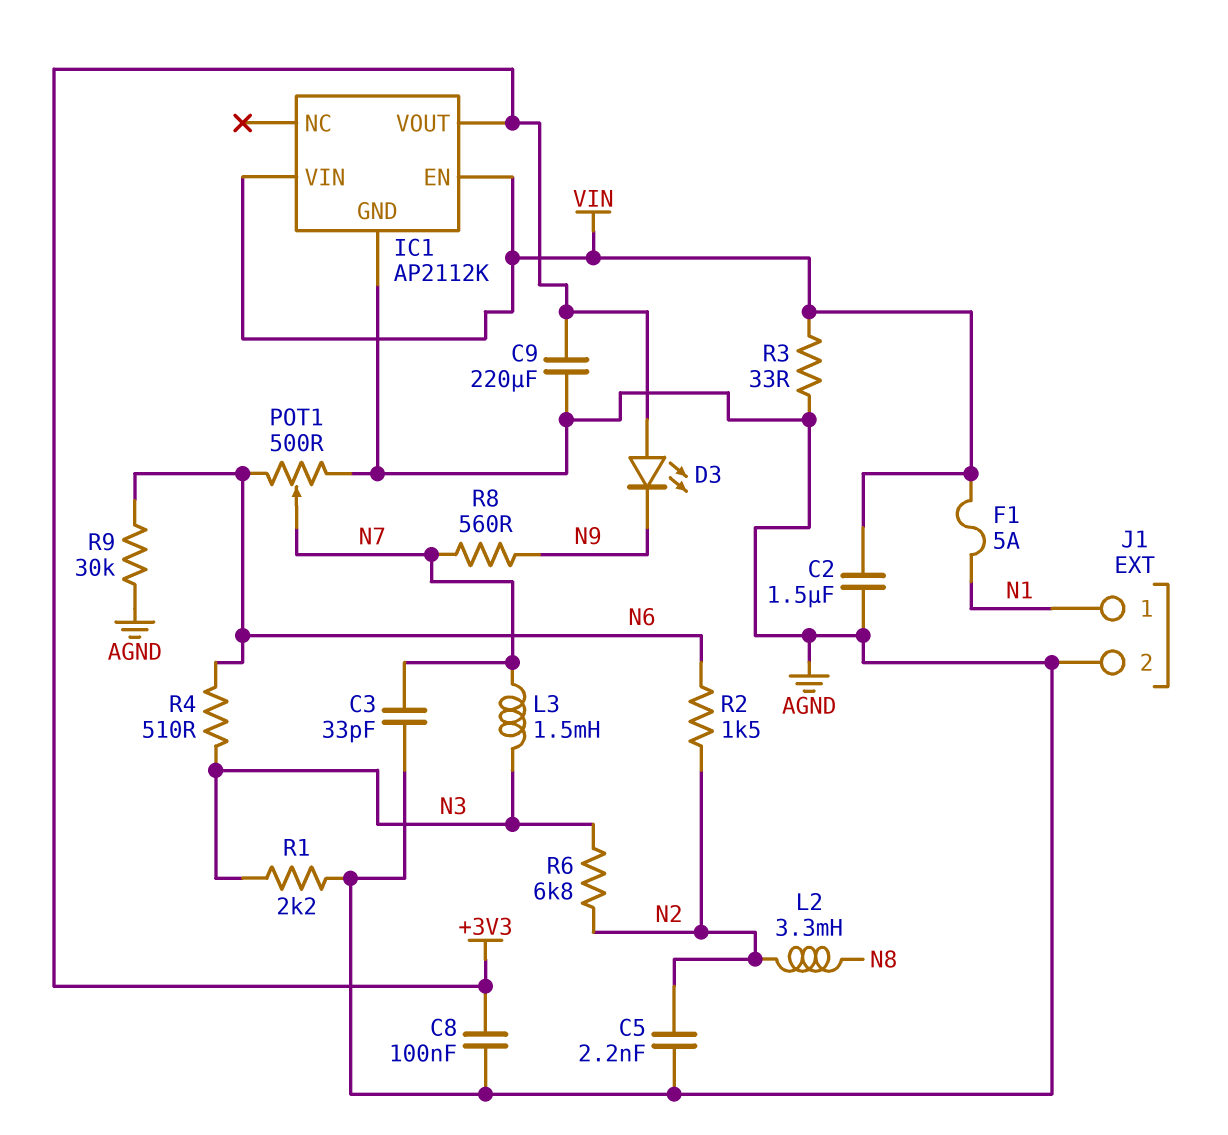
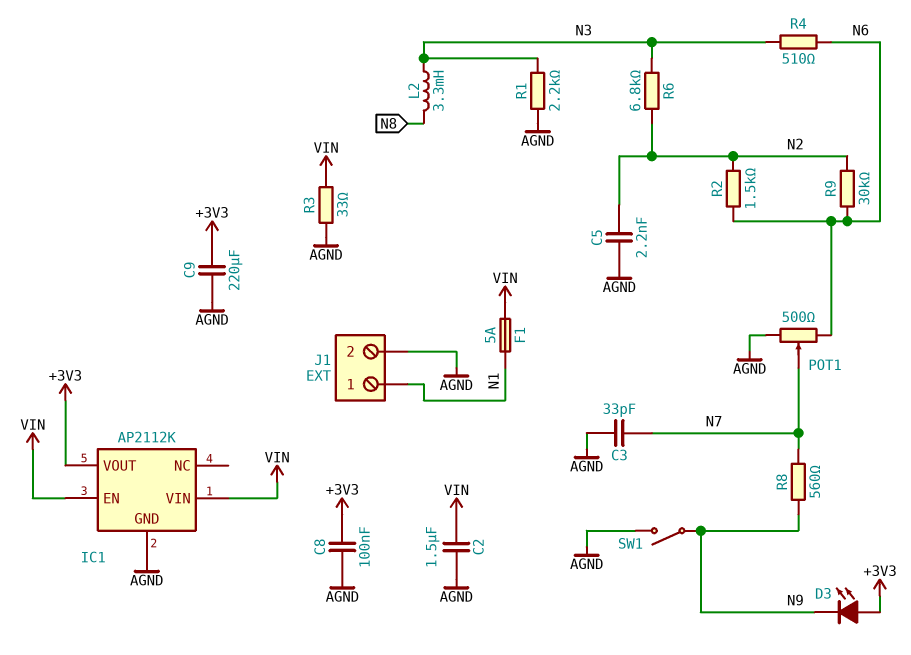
L2: 3.3mH (N2, N8) -> 3.3mH (N3, N8)
L3: 1.5mH (N3, N7) -> none
R9: 30k (AGND, N6) -> 30k (N2, N6)
SW1: none -> switch (AGND, N9)

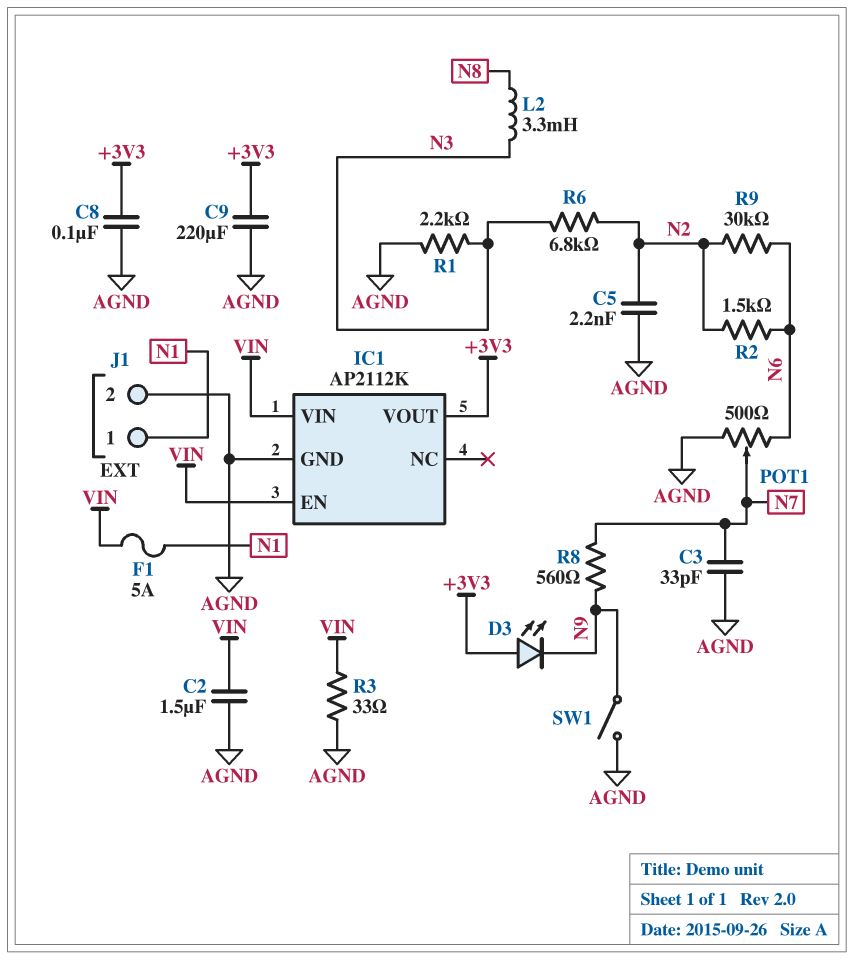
R4: 510 (N3, N6) -> none

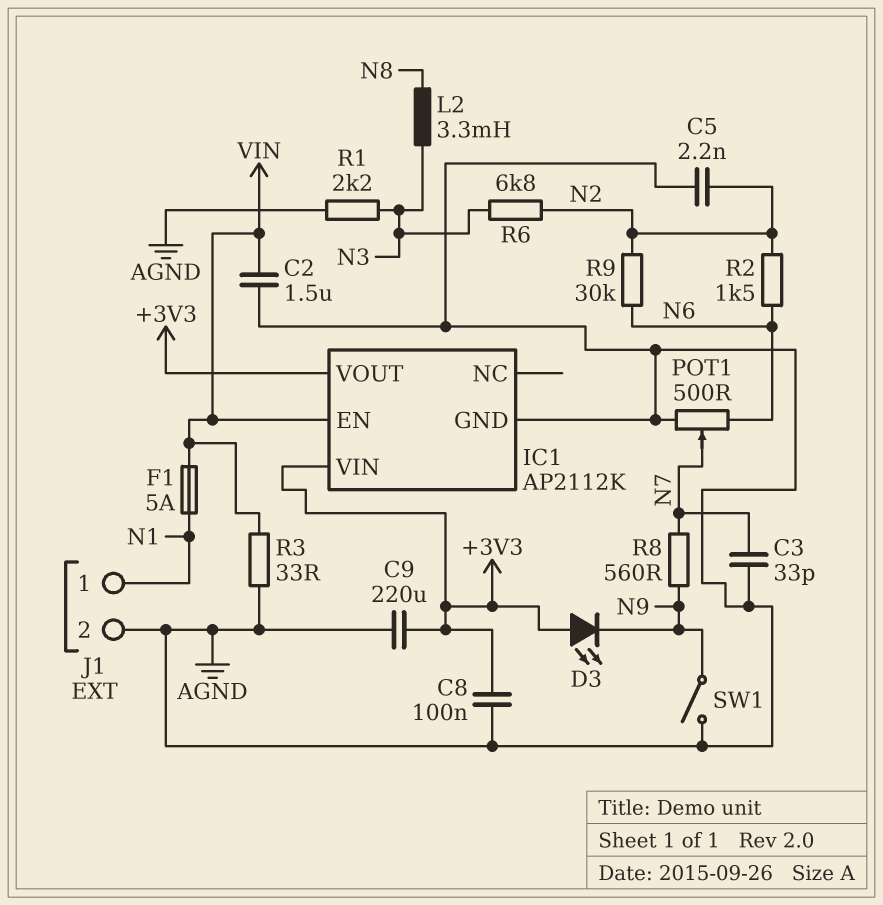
IC1 pin VIN: VIN -> +3V3

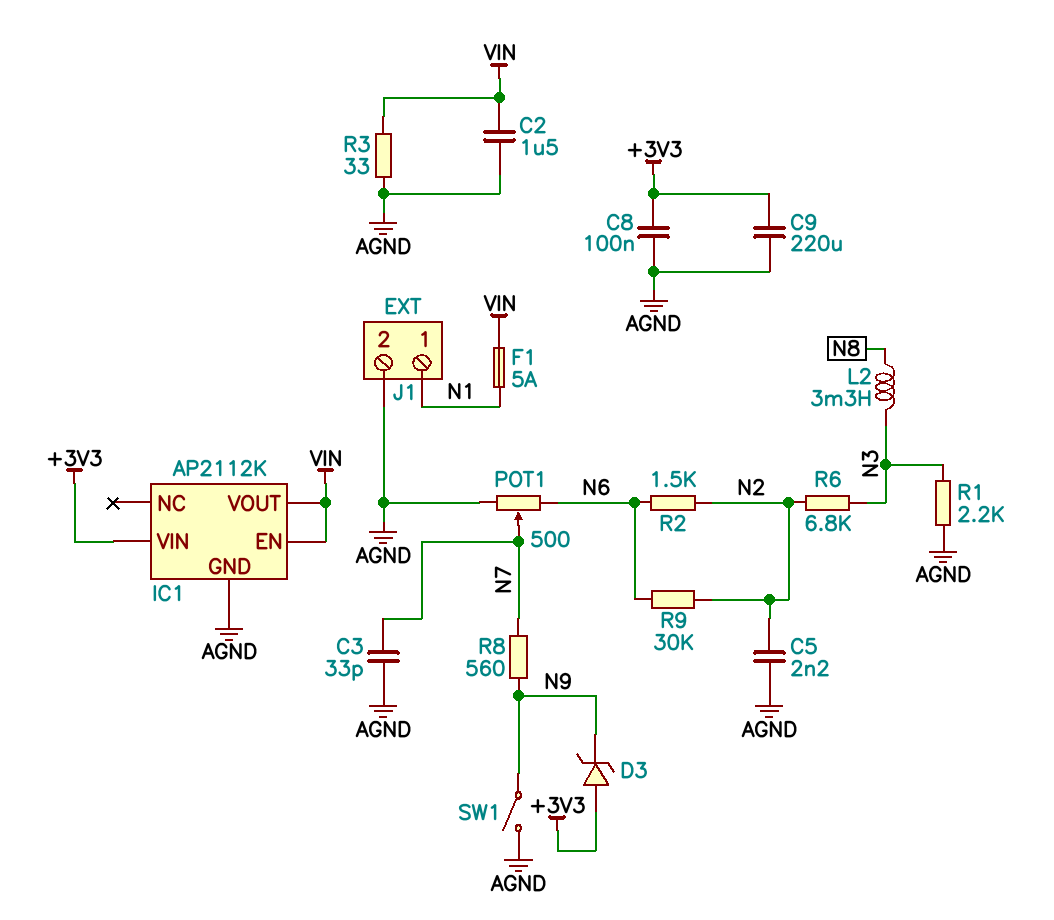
D3: LED (A +3V3, K N9) -> zener (A +3V3, K N9)
IC1 pin VOUT: +3V3 -> VIN

